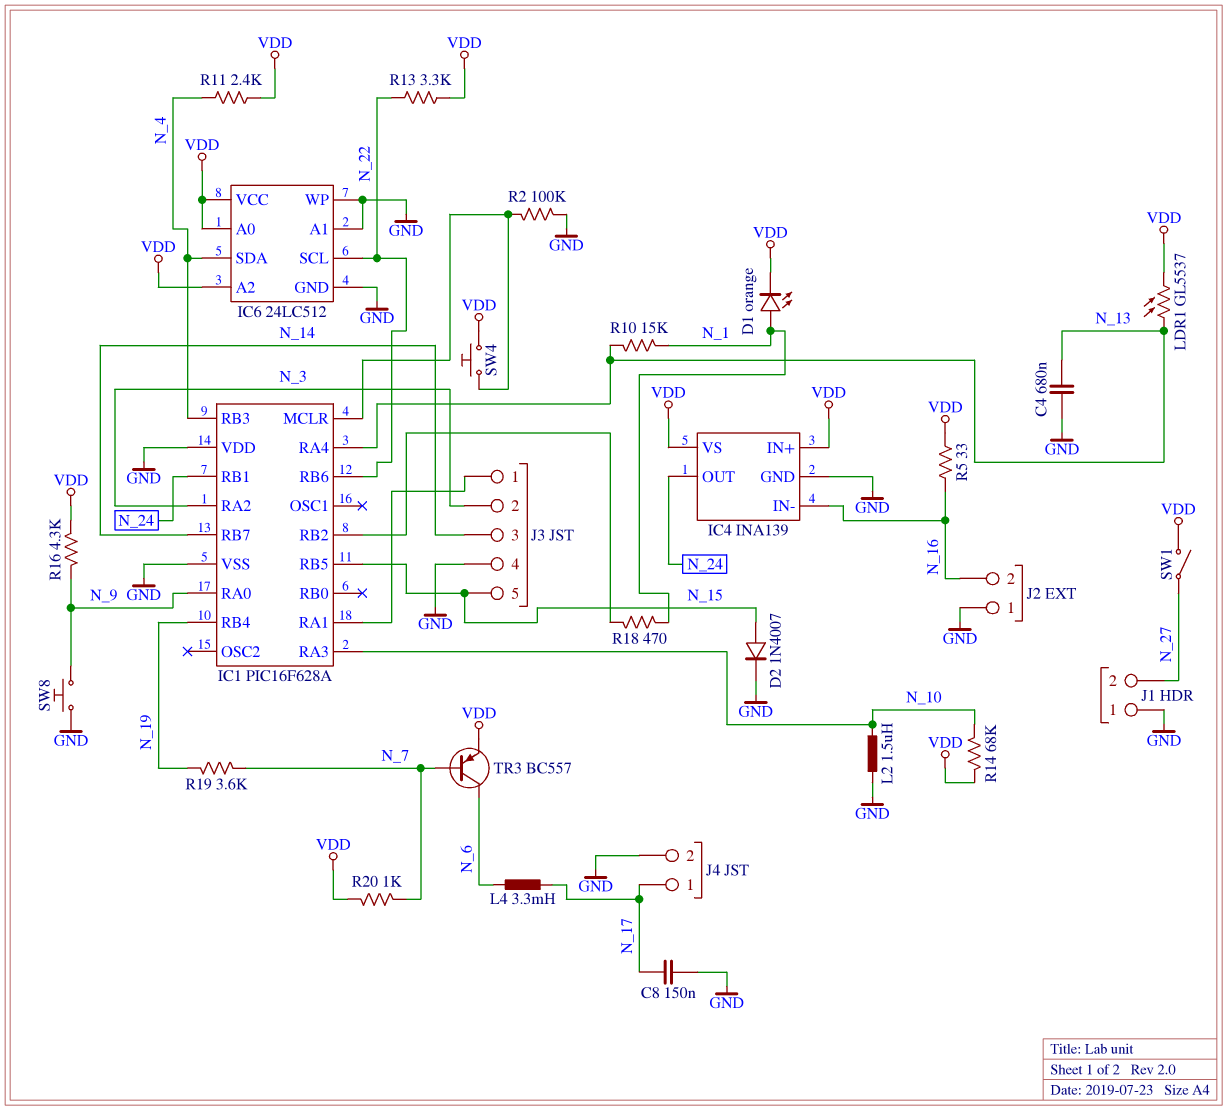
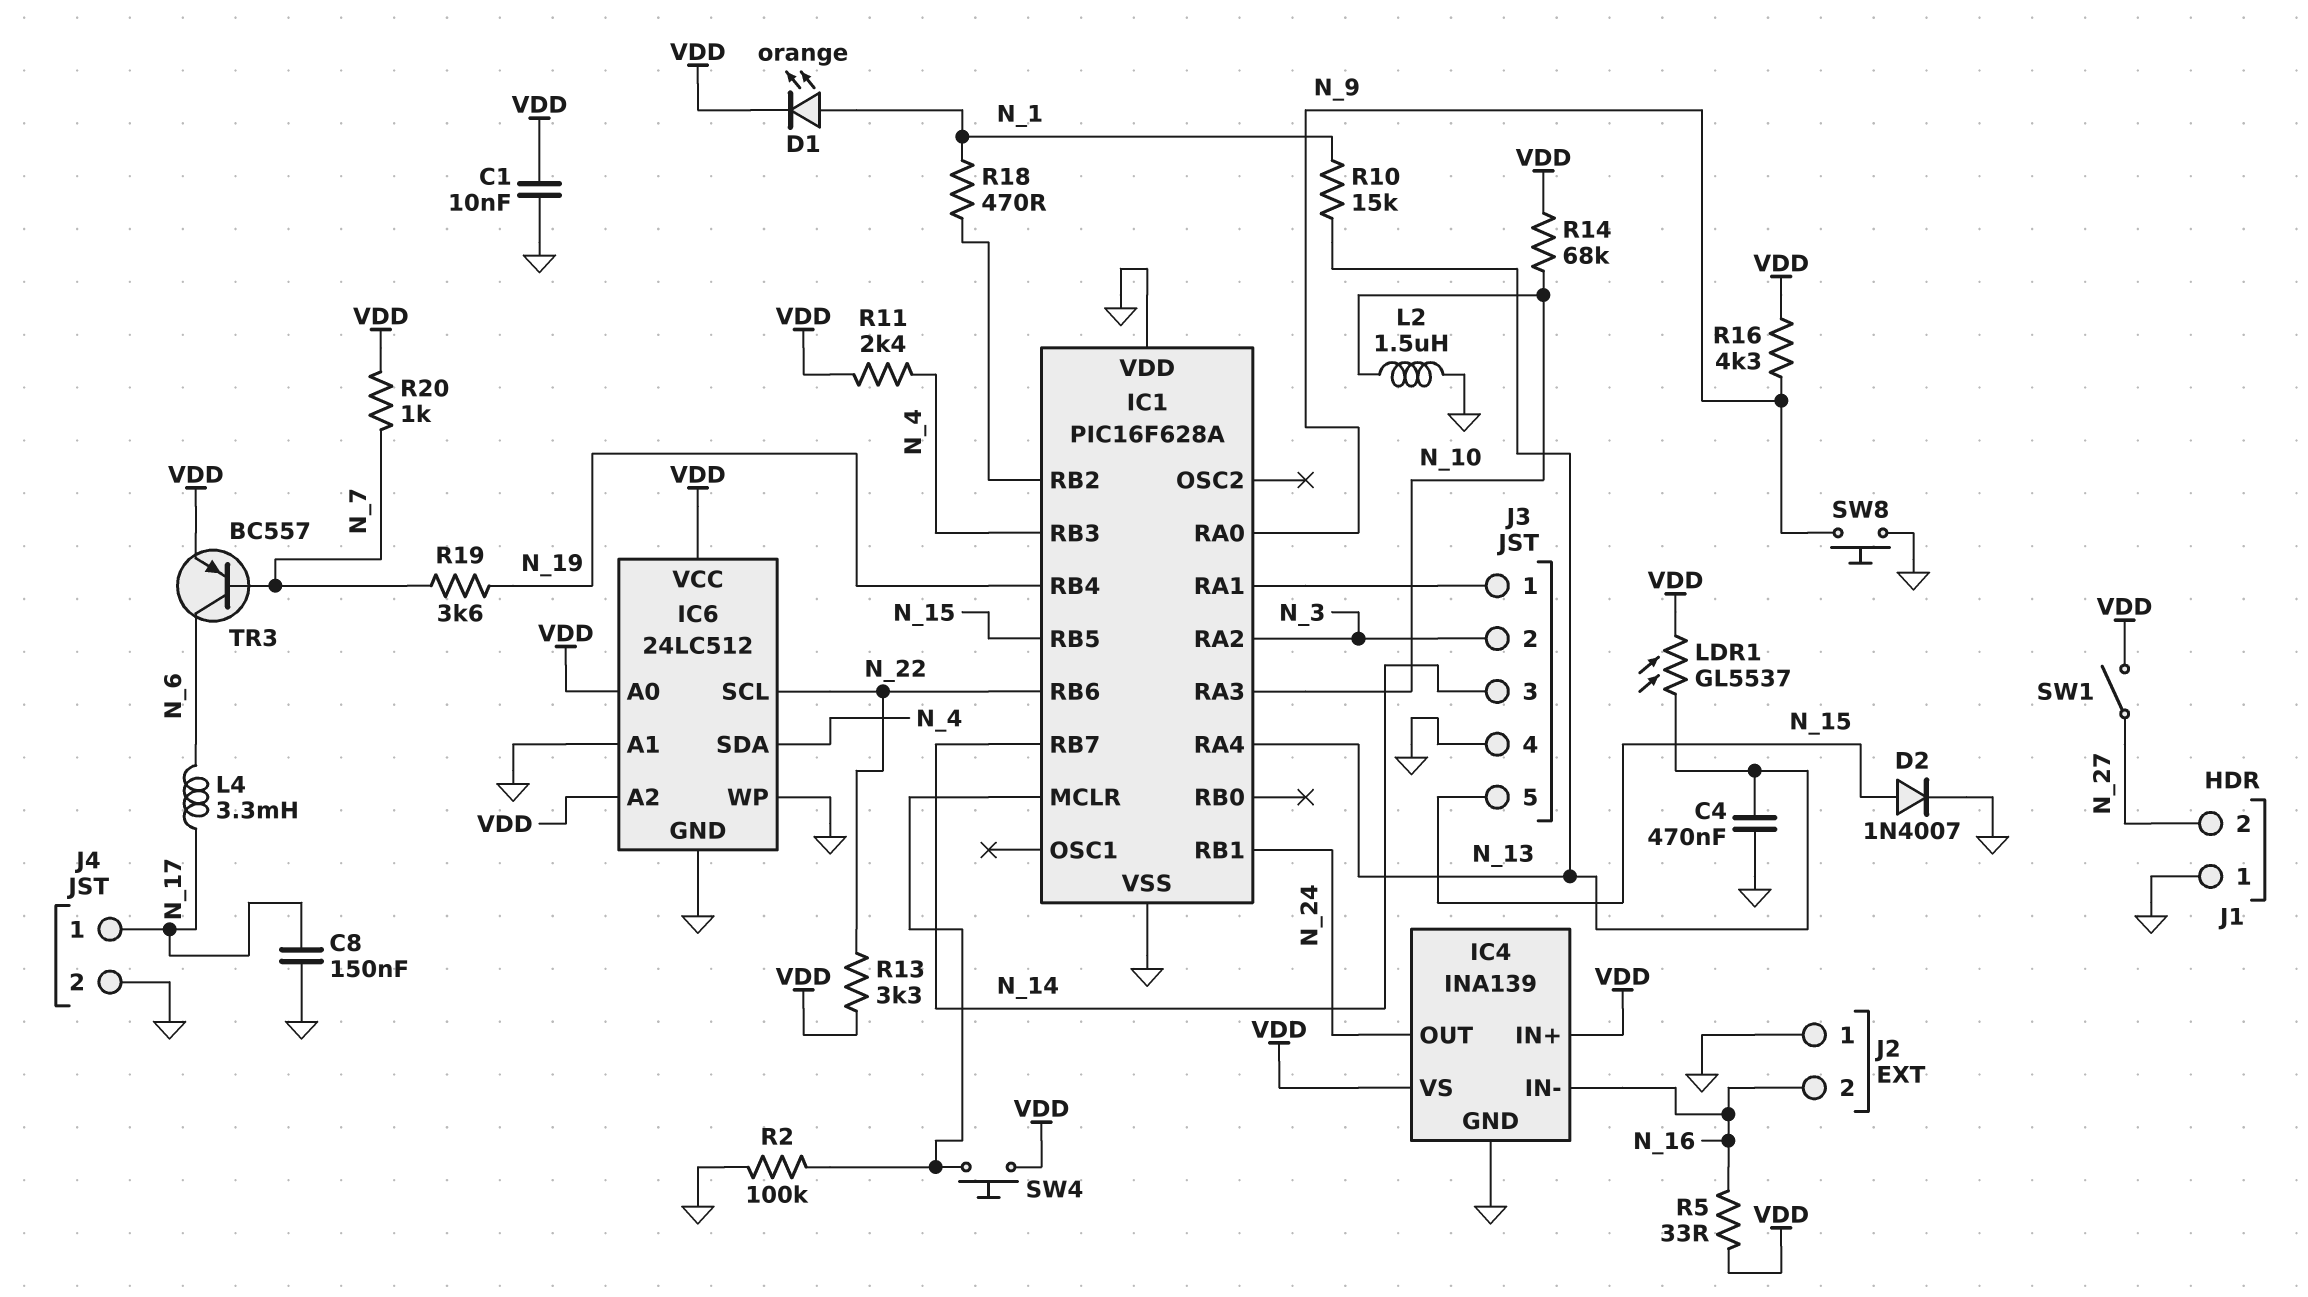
C1: none -> 10nF (GND, VDD)
C4: 680nF (GND, N_13) -> 470nF (GND, N_13)

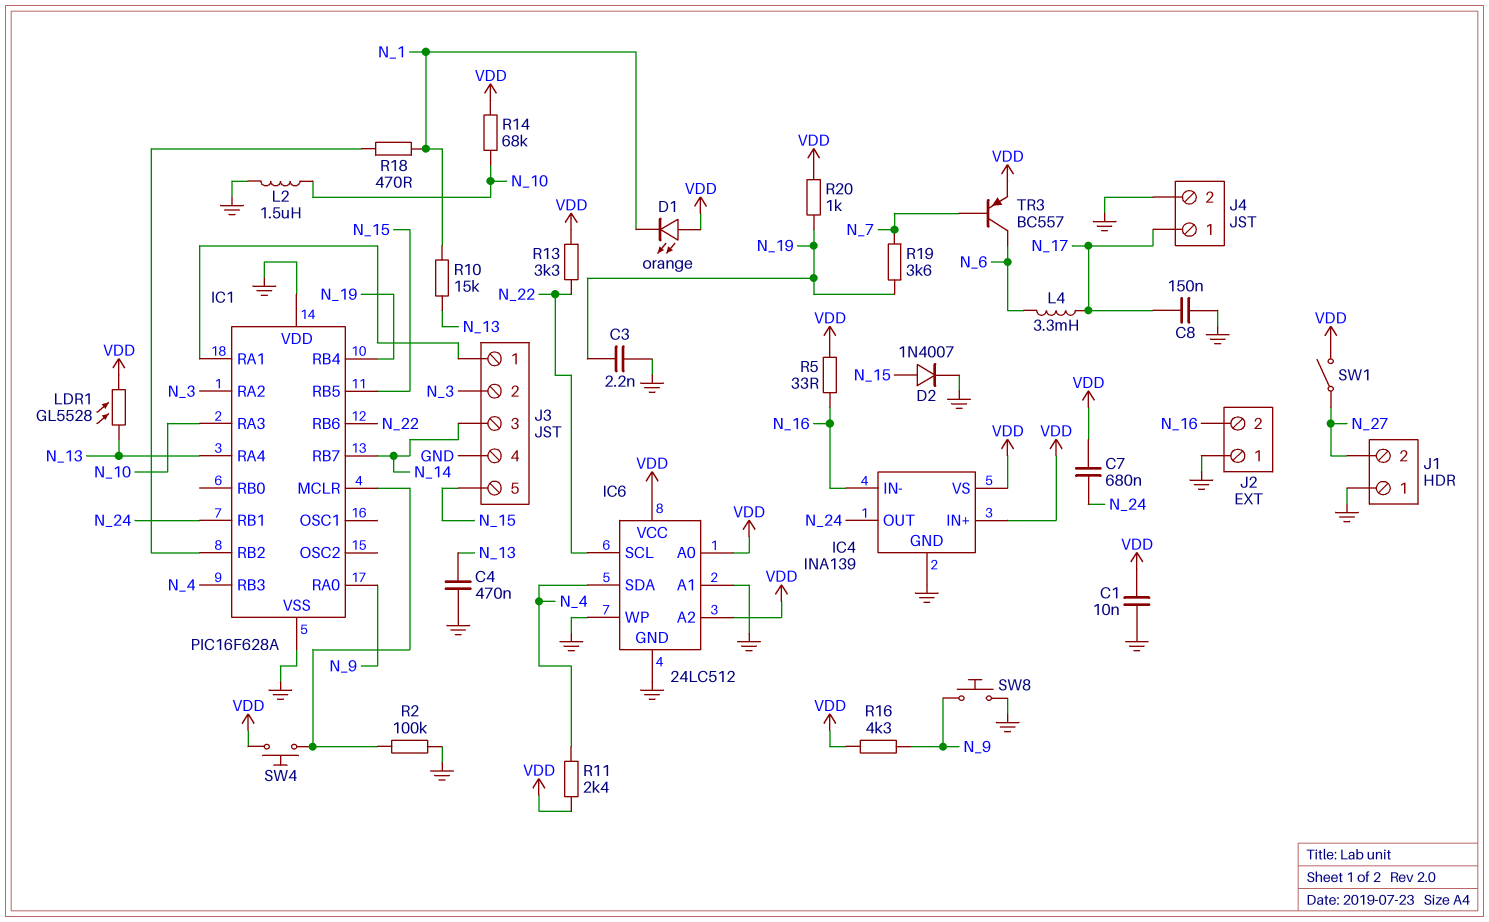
C3: none -> 2.2nF (GND, N_19)
C7: none -> 680nF (N_24, VDD)
D1: LED orange (A N_1, K VDD) -> LED orange (A VDD, K N_1)
LDR1: GL5537 (N_13, VDD) -> GL5528 (N_13, VDD)
R20: 1k (N_7, VDD) -> 1k (N_19, VDD)

